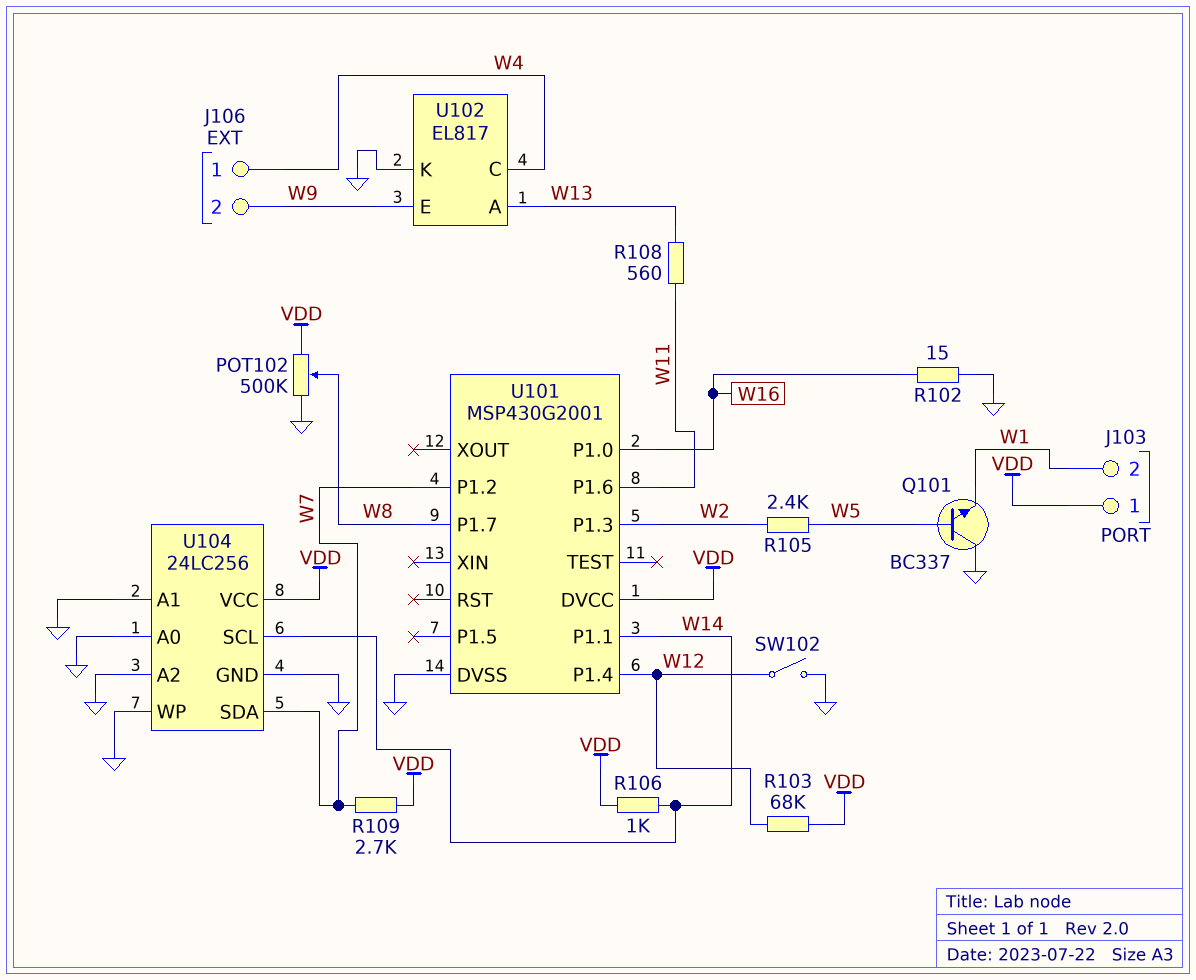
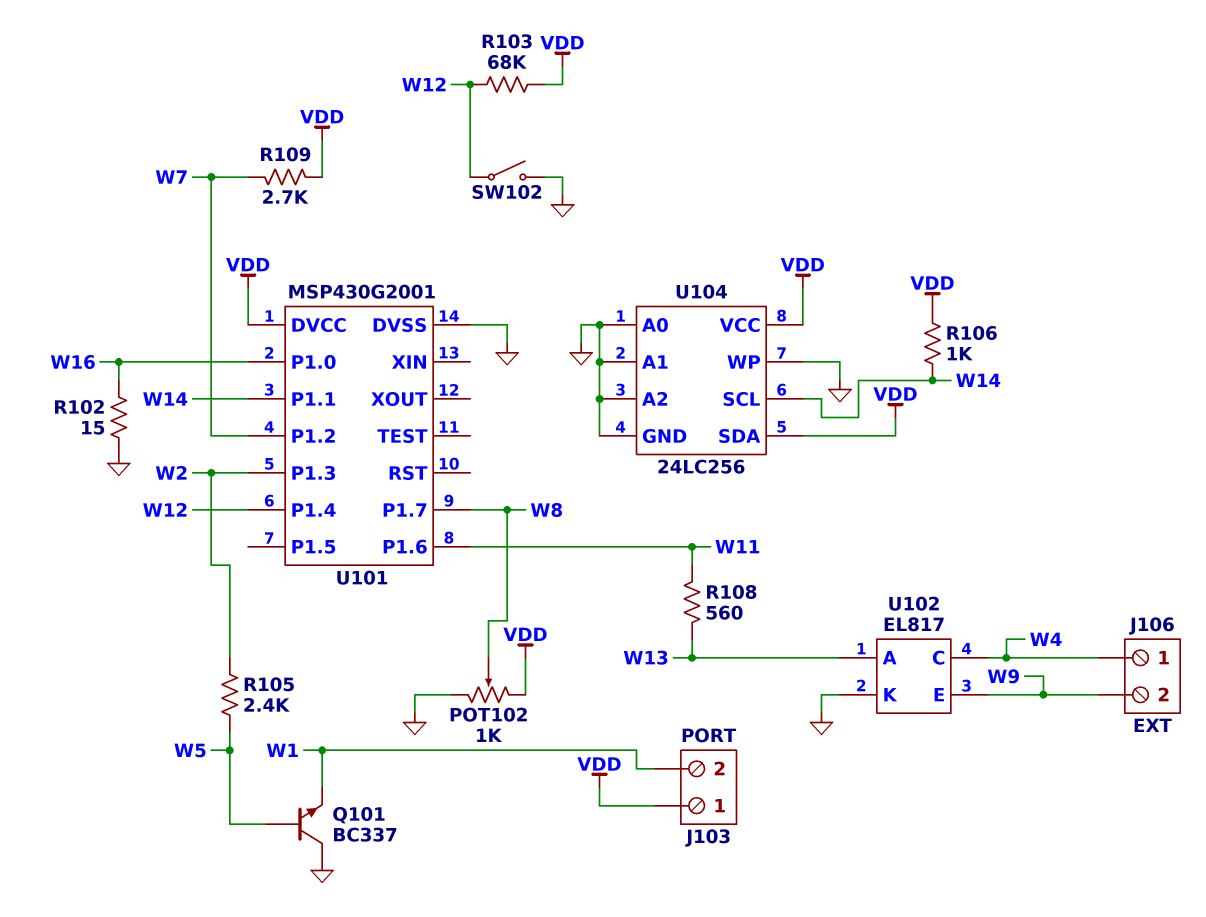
POT102: 500k (GND, VDD, wiper W8) -> 1k (GND, VDD, wiper W8)
U104 pin SDA: W7 -> VDD

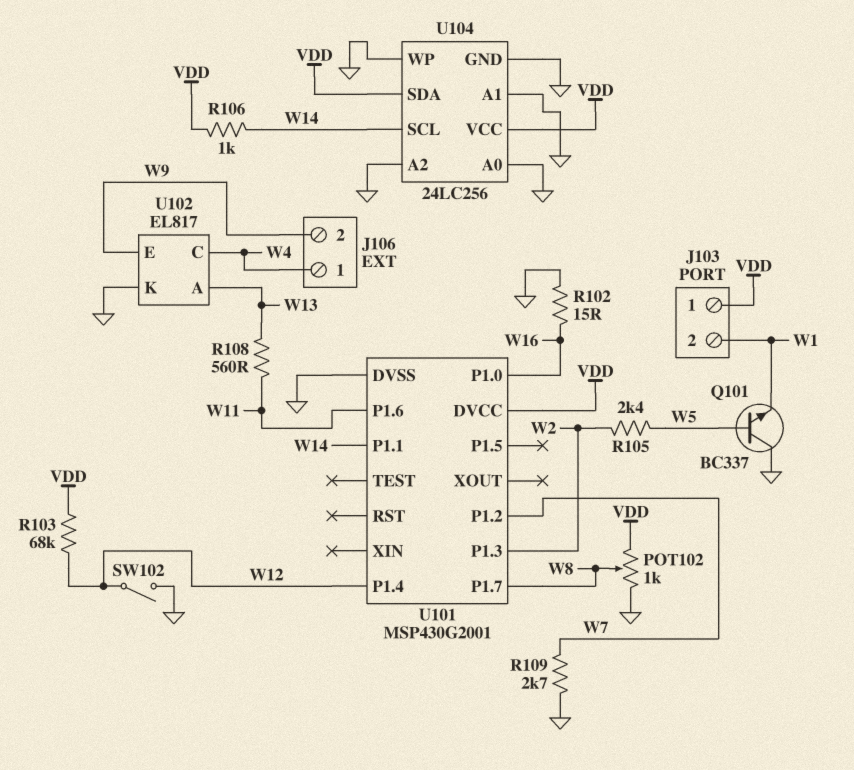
R109: 2.7k (VDD, W7) -> 2.7k (GND, W7)

